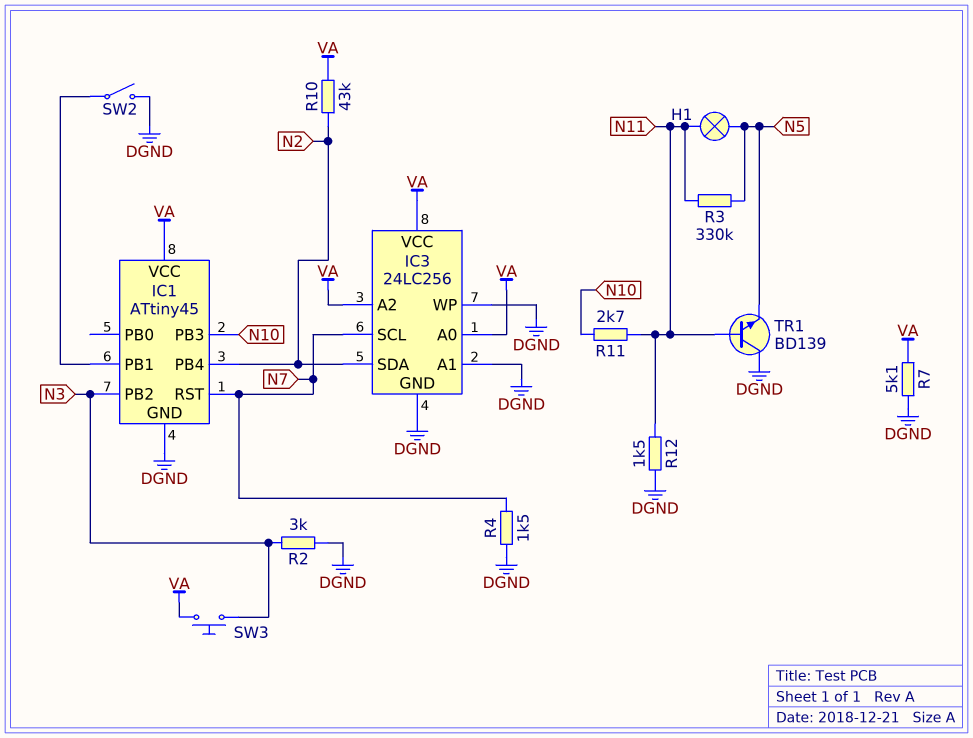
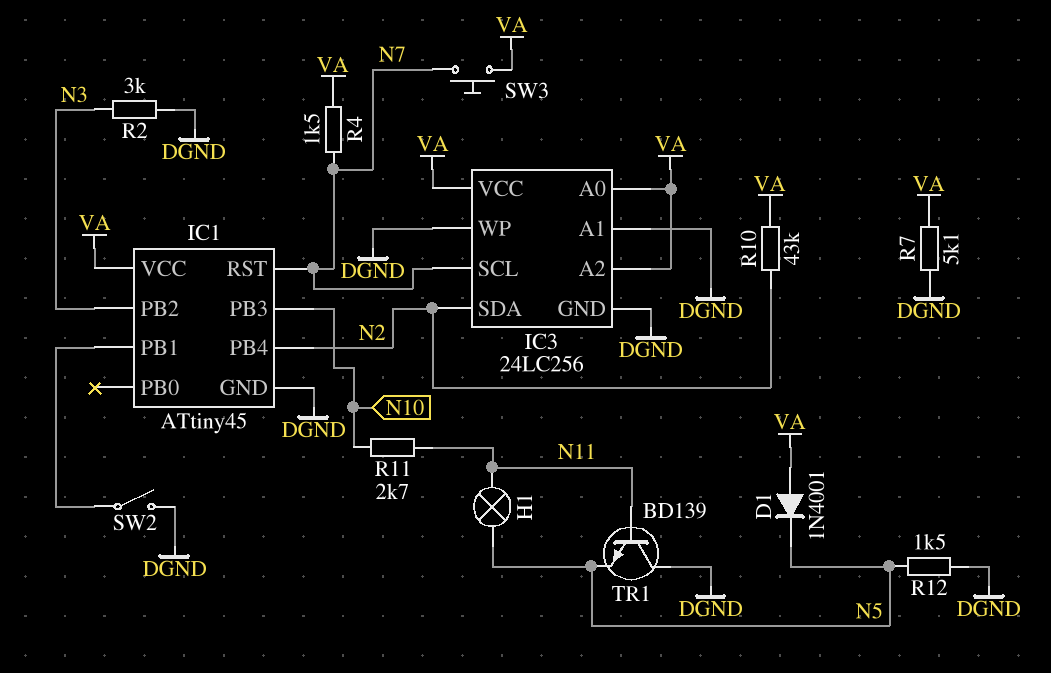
D1: none -> diode 1N4001 (A VA, K N5)
R3: 330k (N5, N11) -> none
R4: 1.5k (DGND, N7) -> 1.5k (N7, VA)
R12: 1.5k (DGND, N11) -> 1.5k (DGND, N5)
SW3: button (N3, VA) -> button (N7, VA)

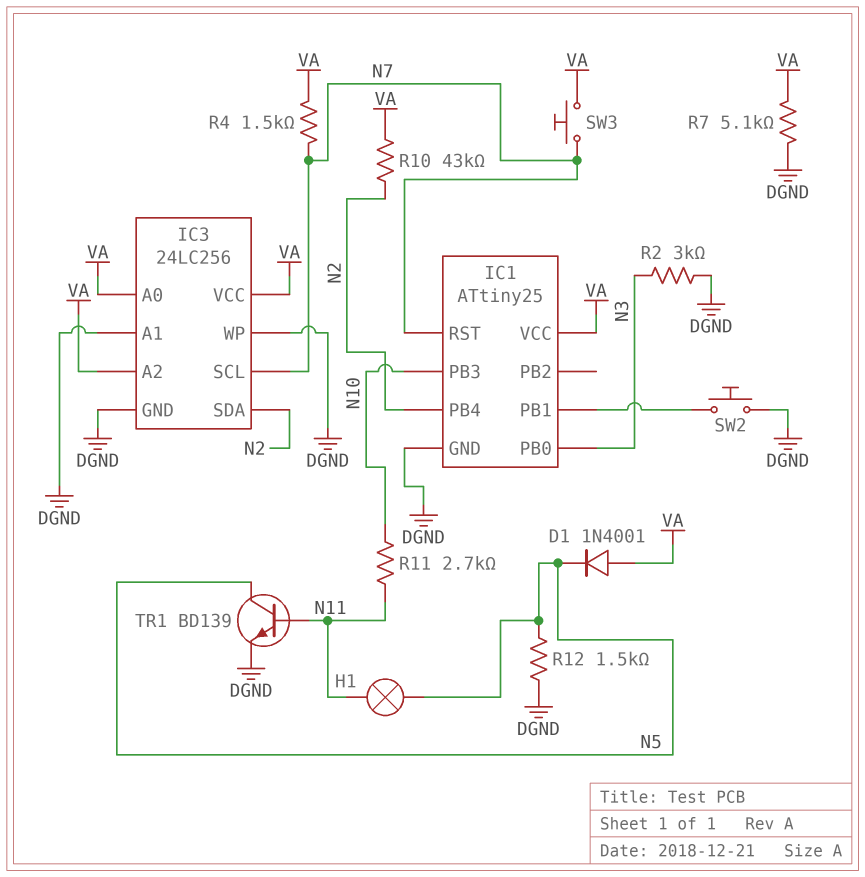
IC1: ATtiny45 -> ATtiny25
IC1 pin PB0: none -> N3
IC1 pin PB2: N3 -> none
SW2: switch (DGND, IC1/PB1) -> button (DGND, IC1/PB1)
TR1: NPN BD139 (B N11, C DGND, E N5) -> NPN BD139 (B N11, C N5, E DGND)

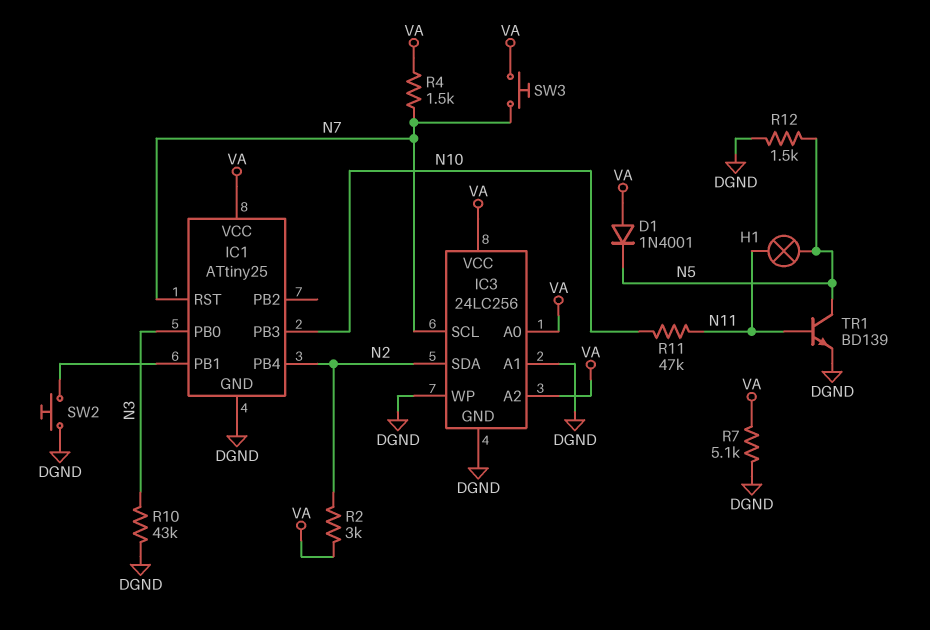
R2: 3k (DGND, N3) -> 3k (N2, VA)
R10: 43k (N2, VA) -> 43k (DGND, N3)
R11: 2.7k (N10, N11) -> 47k (N10, N11)

